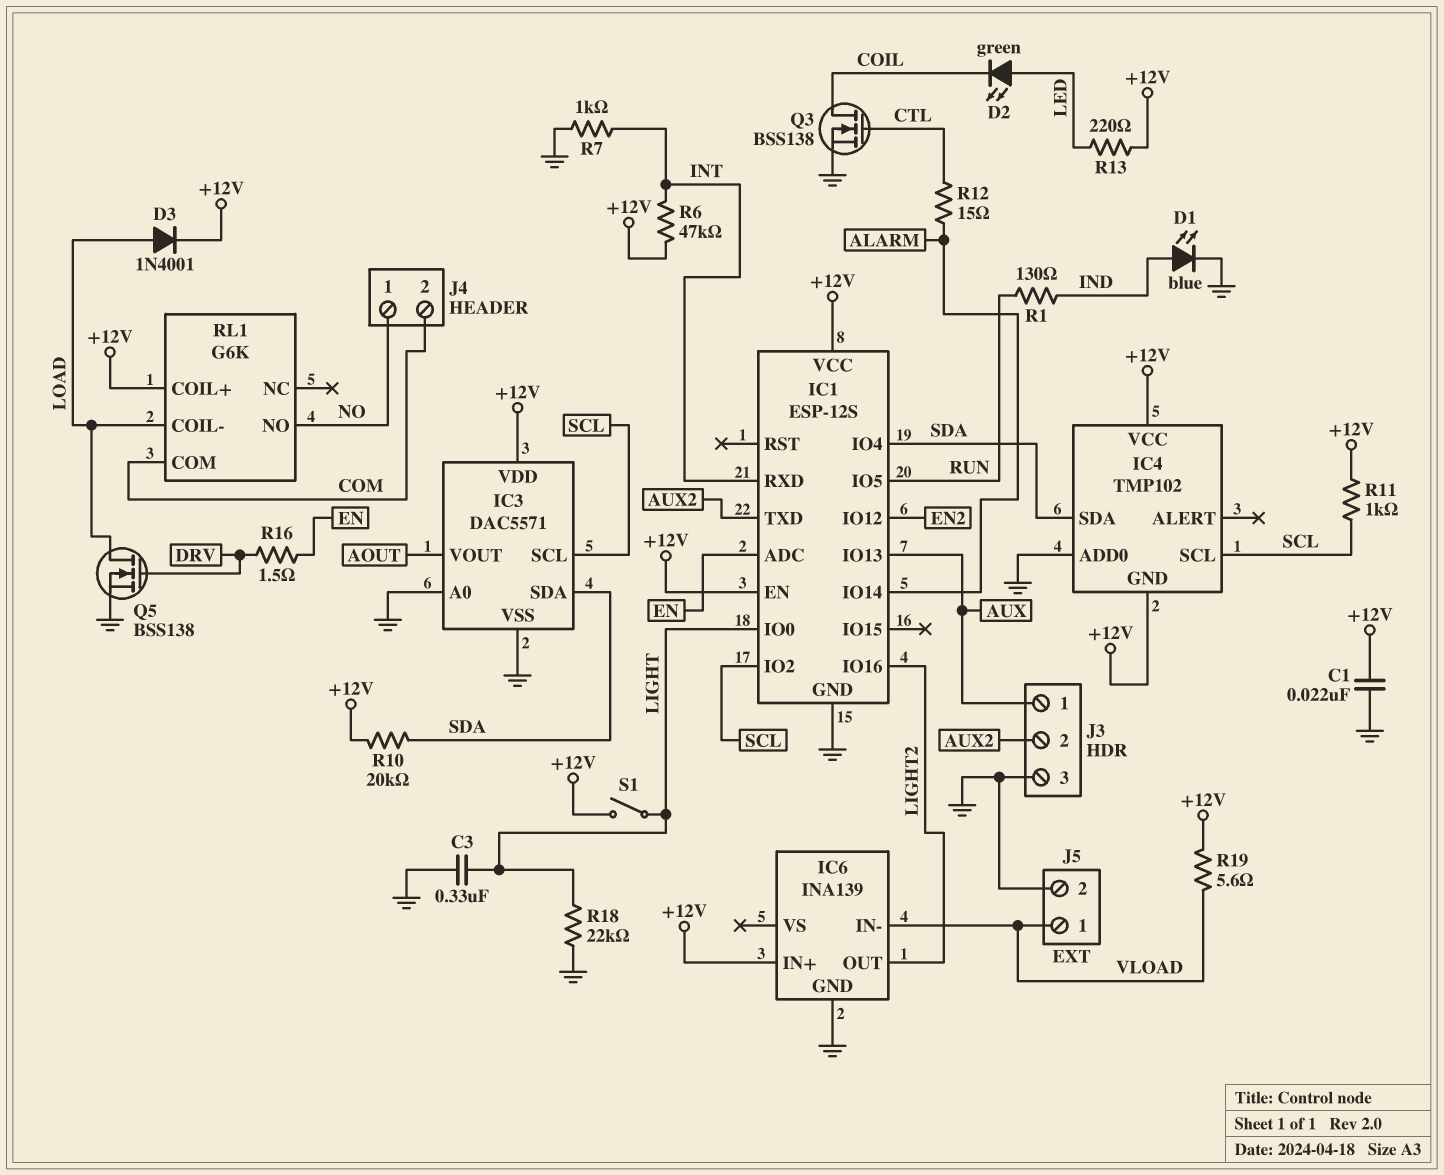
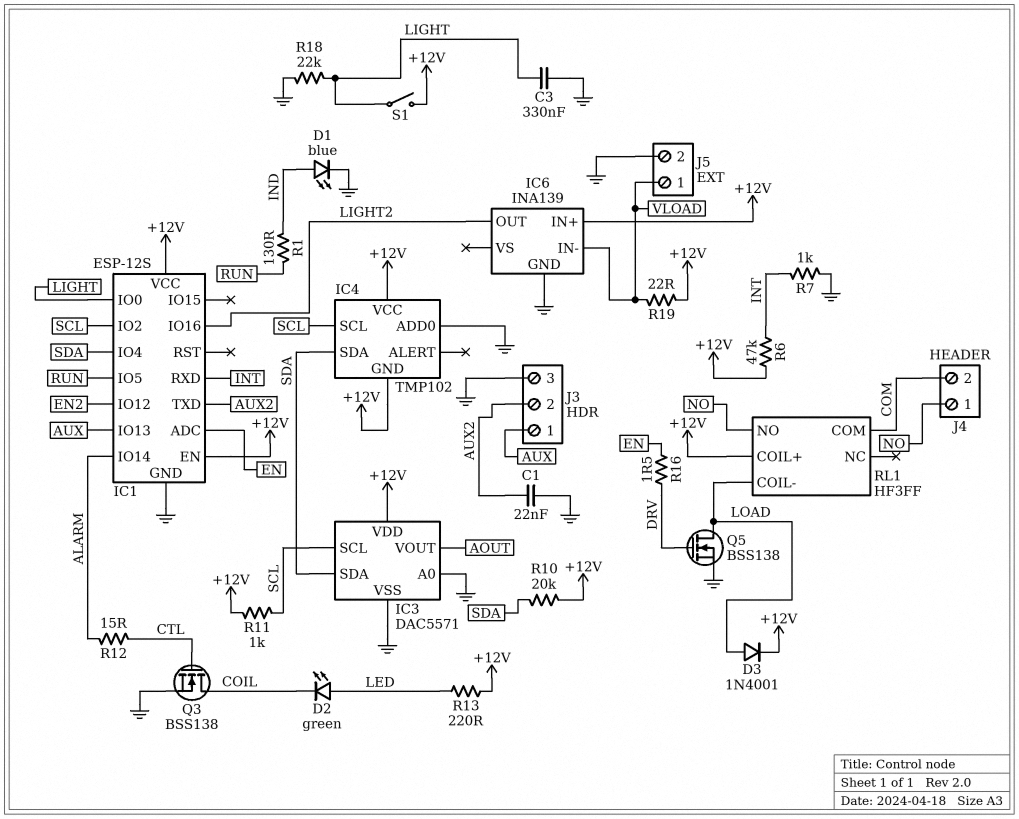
C1: 22nF (+12V, GND) -> 22nF (AUX2, GND)
R19: 5.6 (+12V, VLOAD) -> 22 (+12V, VLOAD)
RL1: G6K -> HF3FF

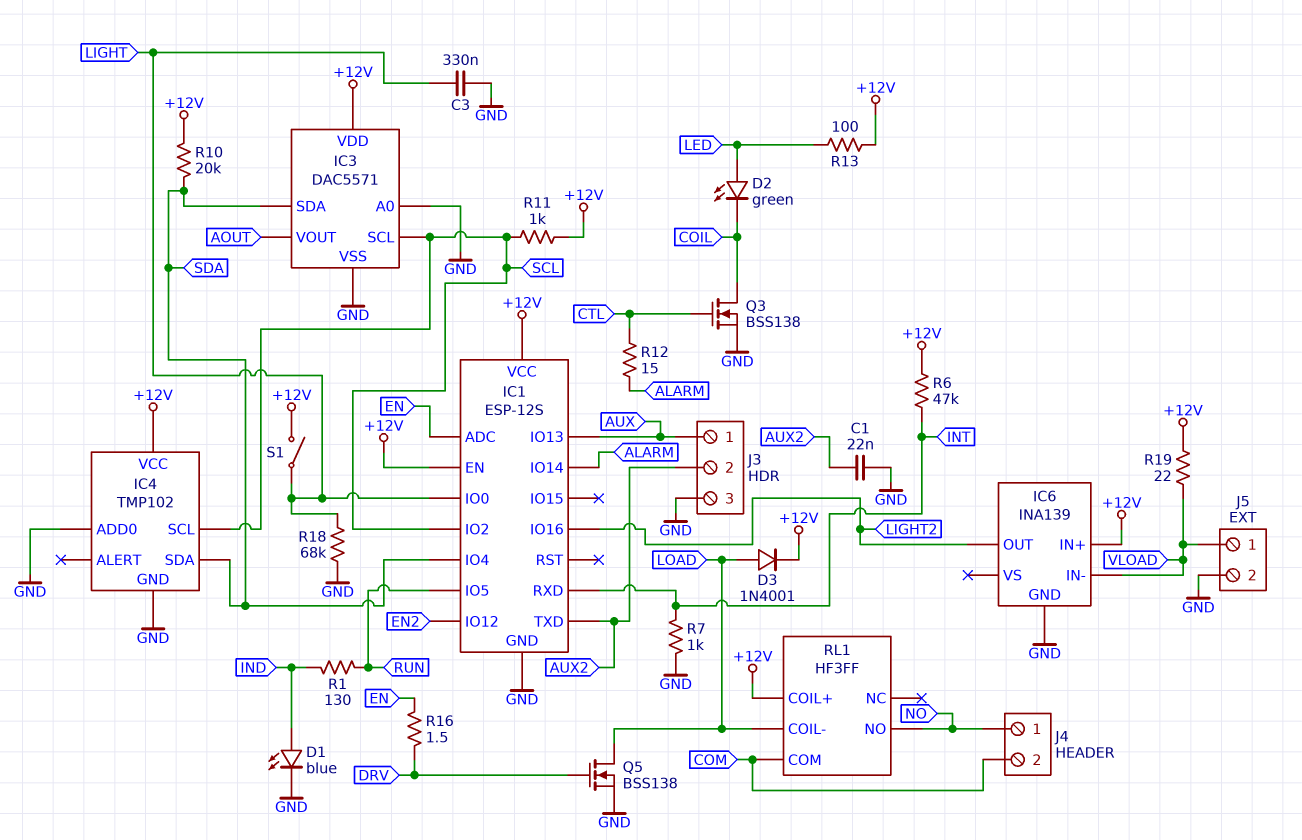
IC4 pin GND: +12V -> GND
R13: 220 (+12V, LED) -> 100 (+12V, LED)
R18: 22k (GND, LIGHT) -> 68k (GND, LIGHT)

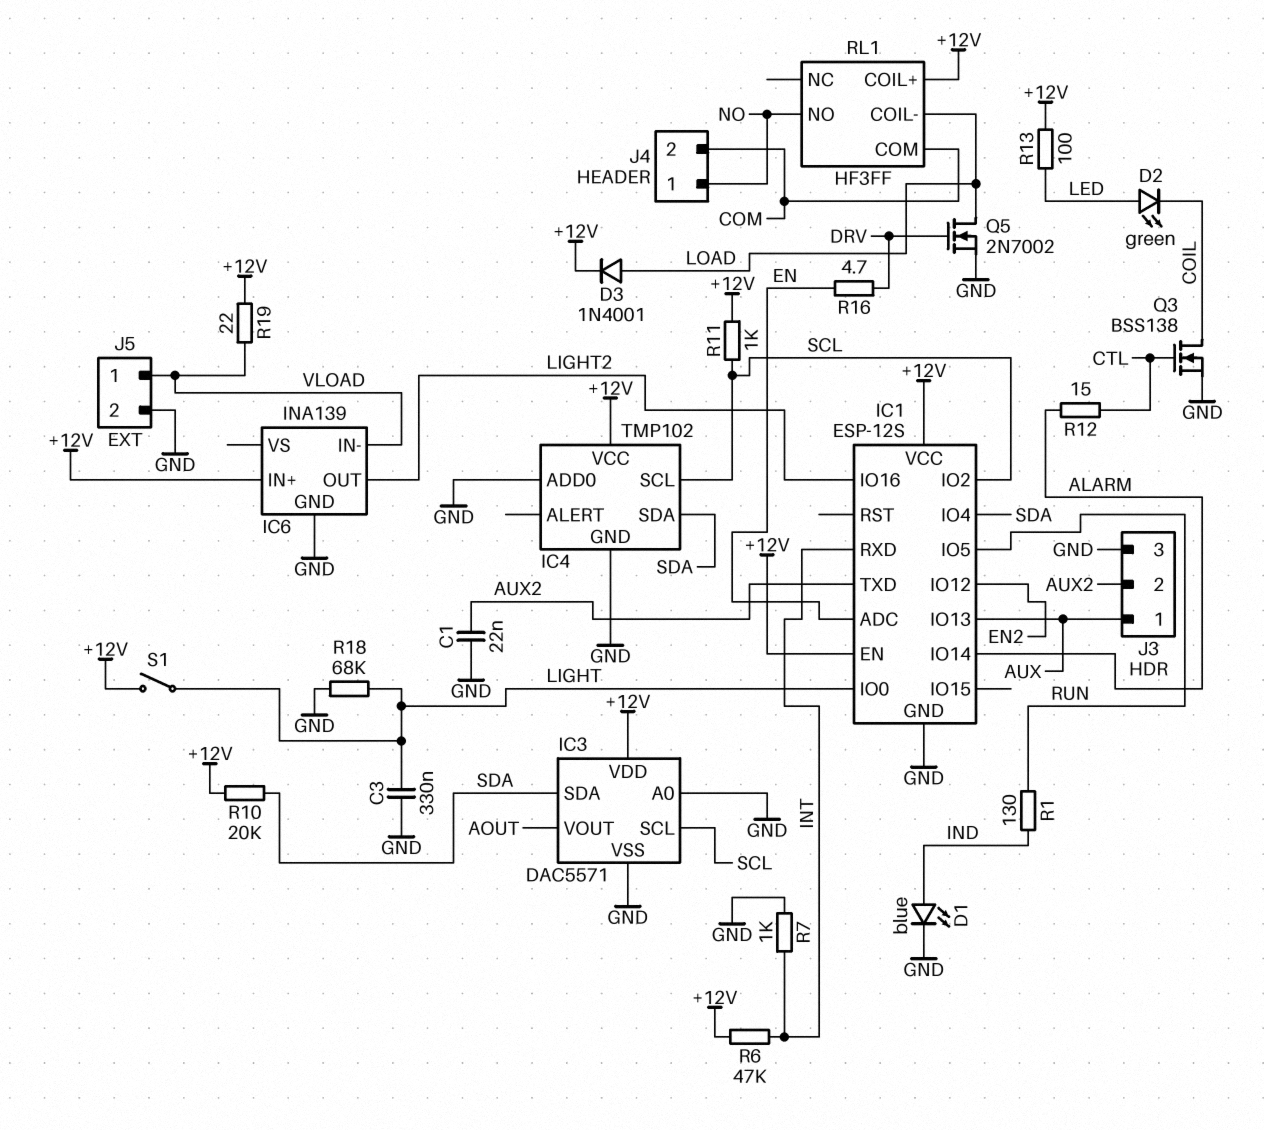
Q5: NMOS BSS138 (G DRV, D LOAD, S GND) -> NMOS 2N7002 (G DRV, D LOAD, S GND)
R16: 1.5 (DRV, EN) -> 4.7 (DRV, EN)

